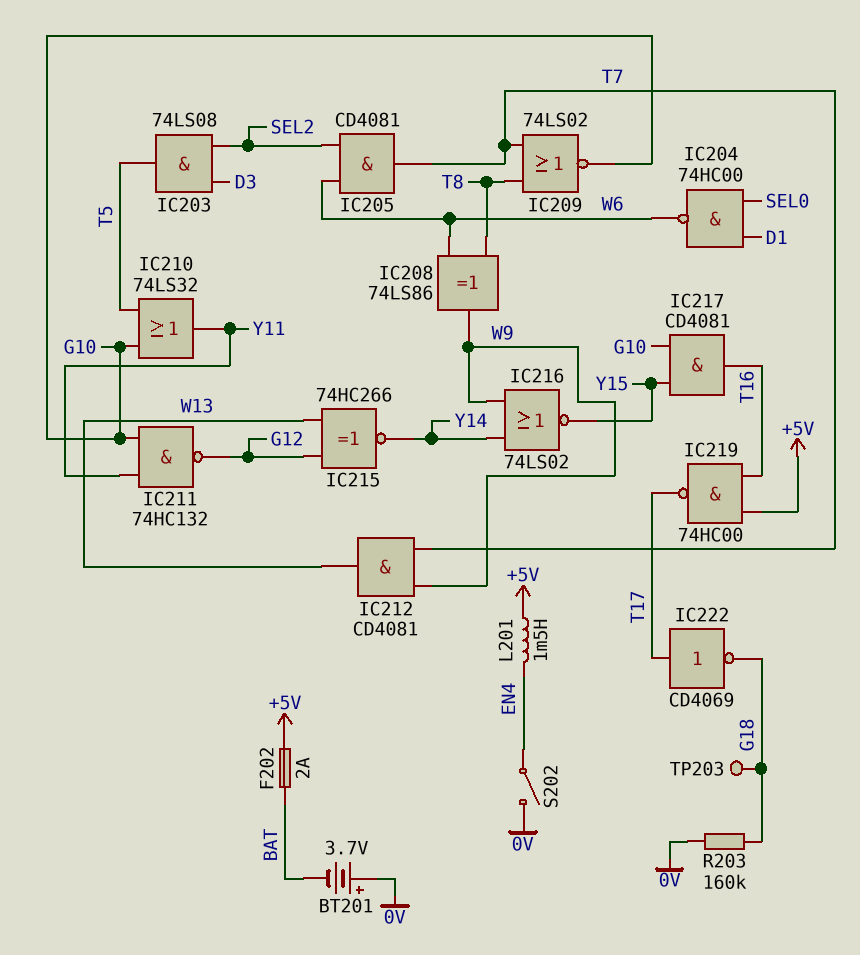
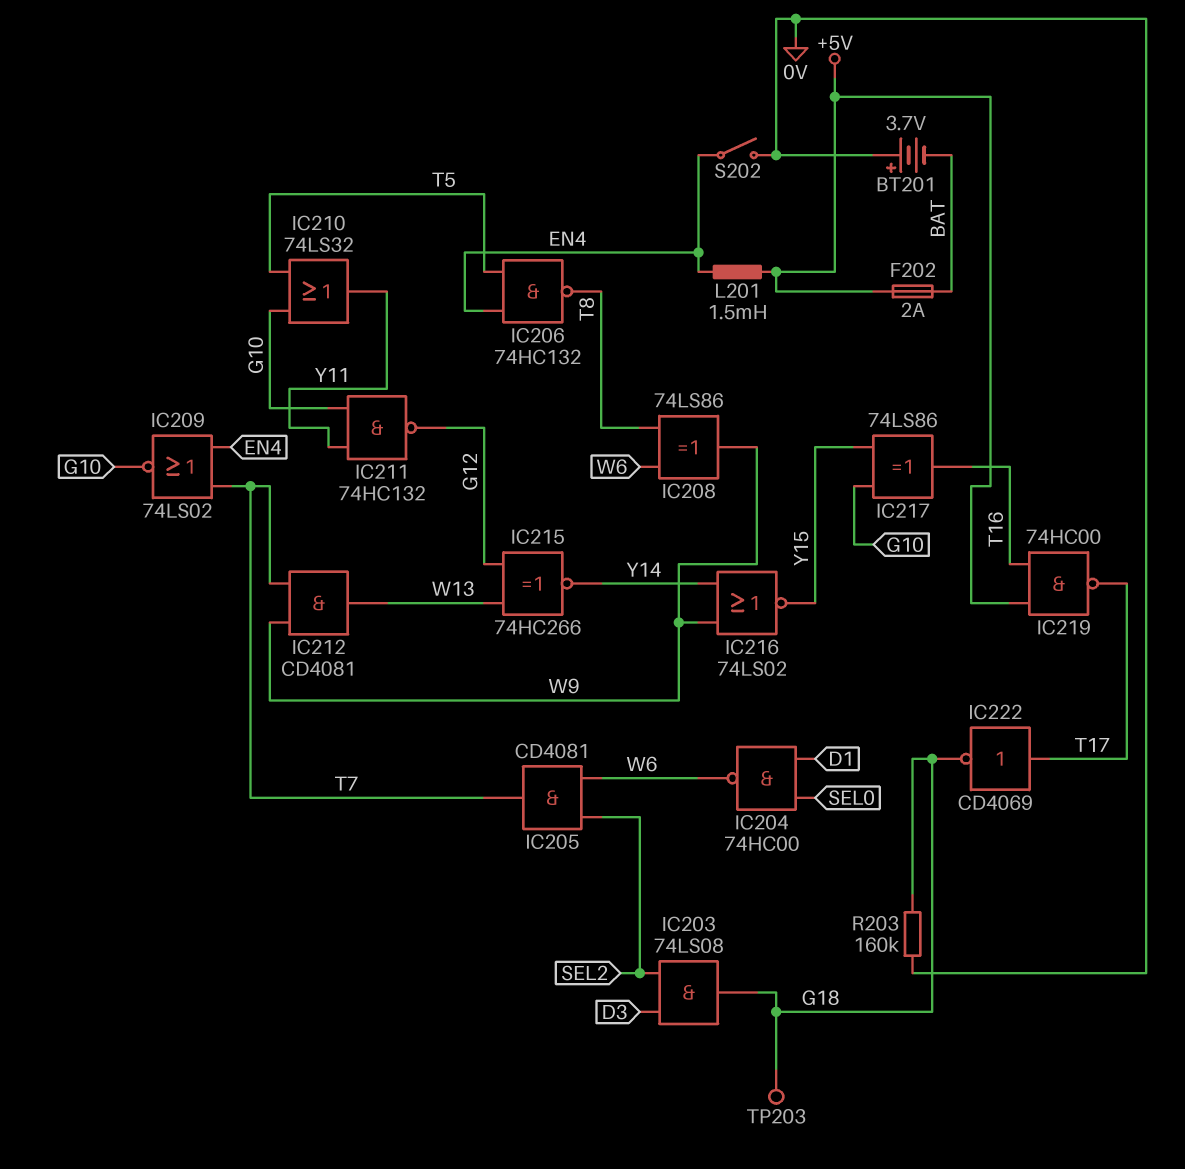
IC203: AND 74LS08 (in D3, in SEL2, out T5) -> AND 74LS08 (in D3, in SEL2, out G18)
IC206: none -> NAND 74HC132 (in EN4, in T5, out T8)
IC209: NOR 74LS02 (in T7, in T8, out G10) -> NOR 74LS02 (in EN4, in T7, out G10)
IC217: AND CD4081 (in G10, in Y15, out T16) -> XOR 74LS86 (in G10, in Y15, out T16)

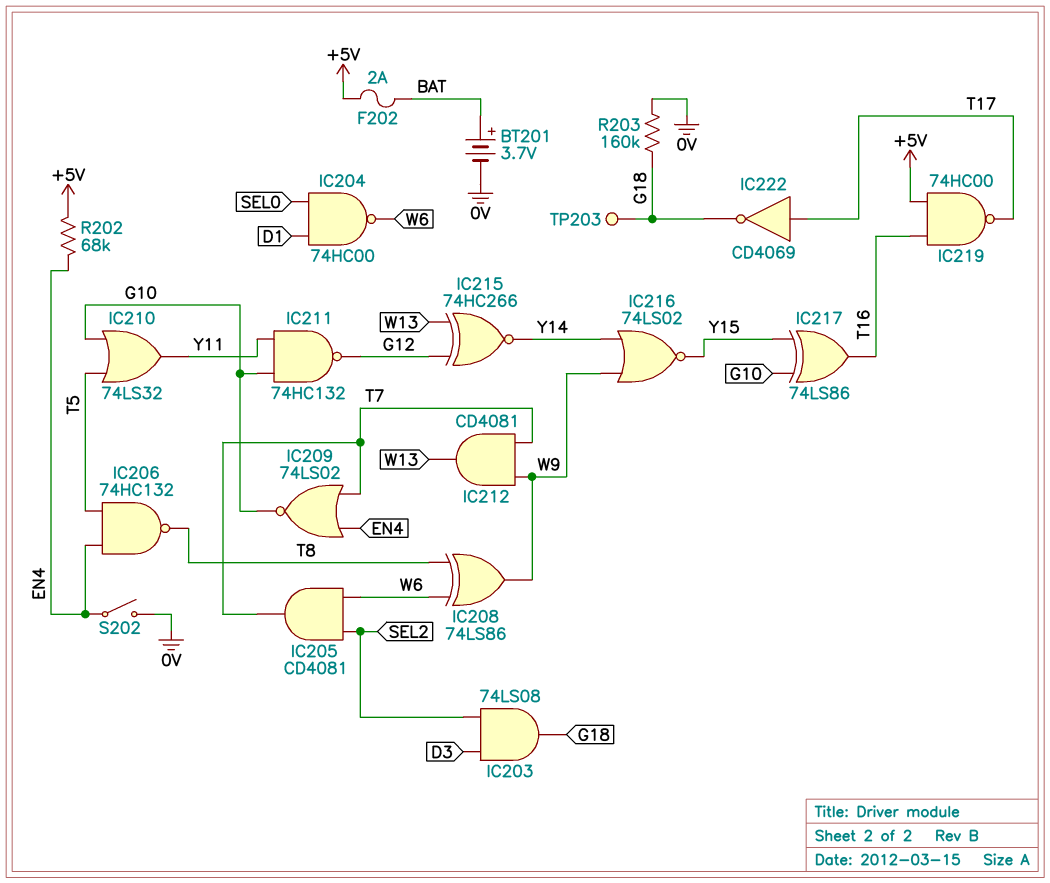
BT201: 3.7V (plus 0V, minus BAT) -> 3.7V (plus BAT, minus 0V)
L201: 1.5mH (+5V, EN4) -> none
R202: none -> 68k (+5V, EN4)

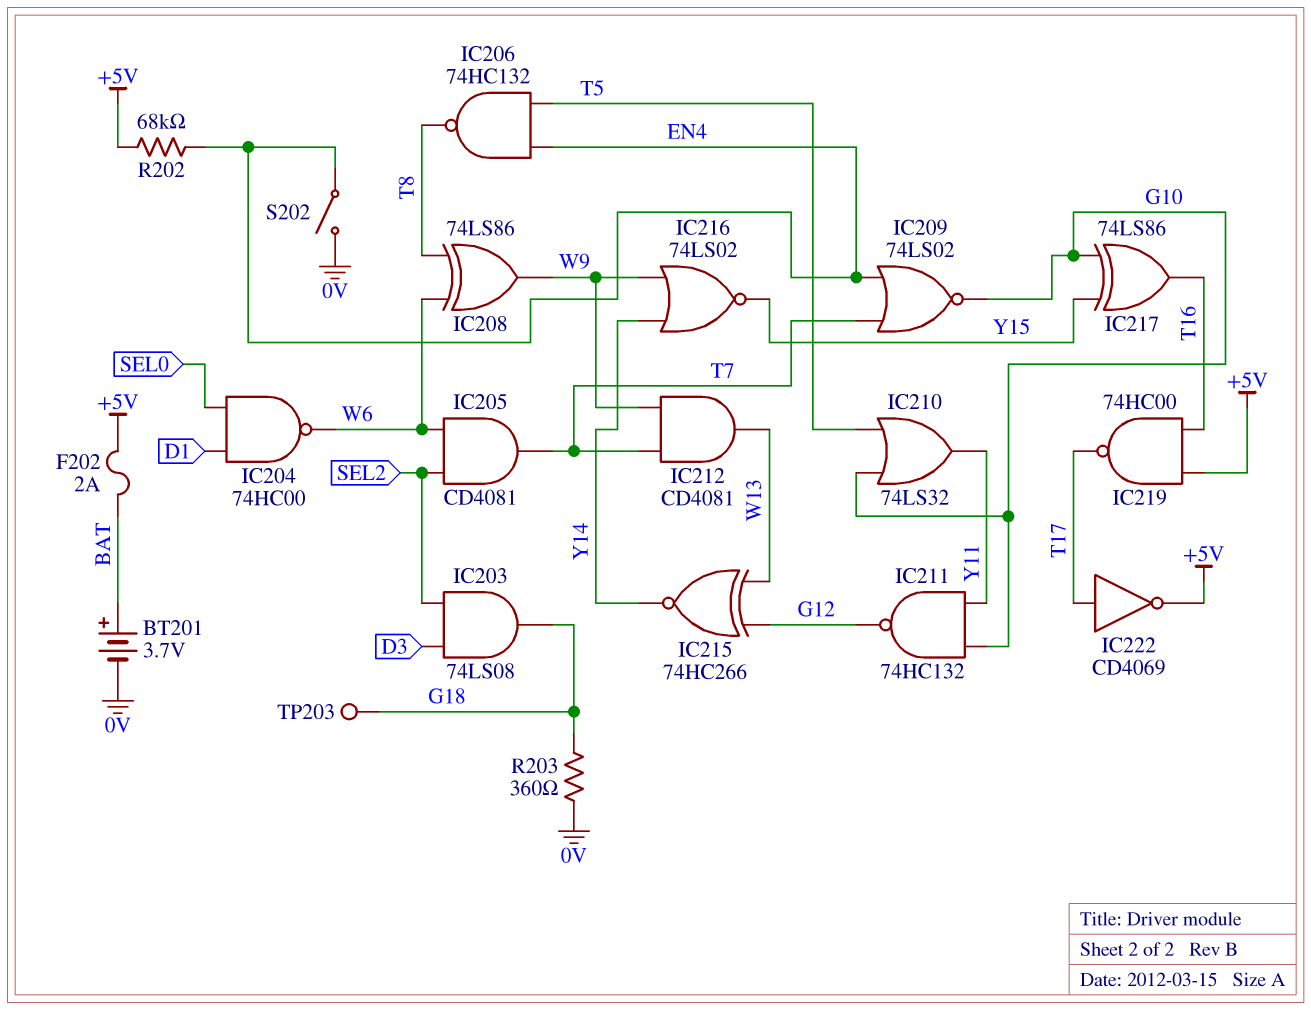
IC222: NOT CD4069 (in T17, out G18) -> NOT CD4069 (in T17, out +5V)
R203: 160k (0V, G18) -> 360 (0V, G18)

